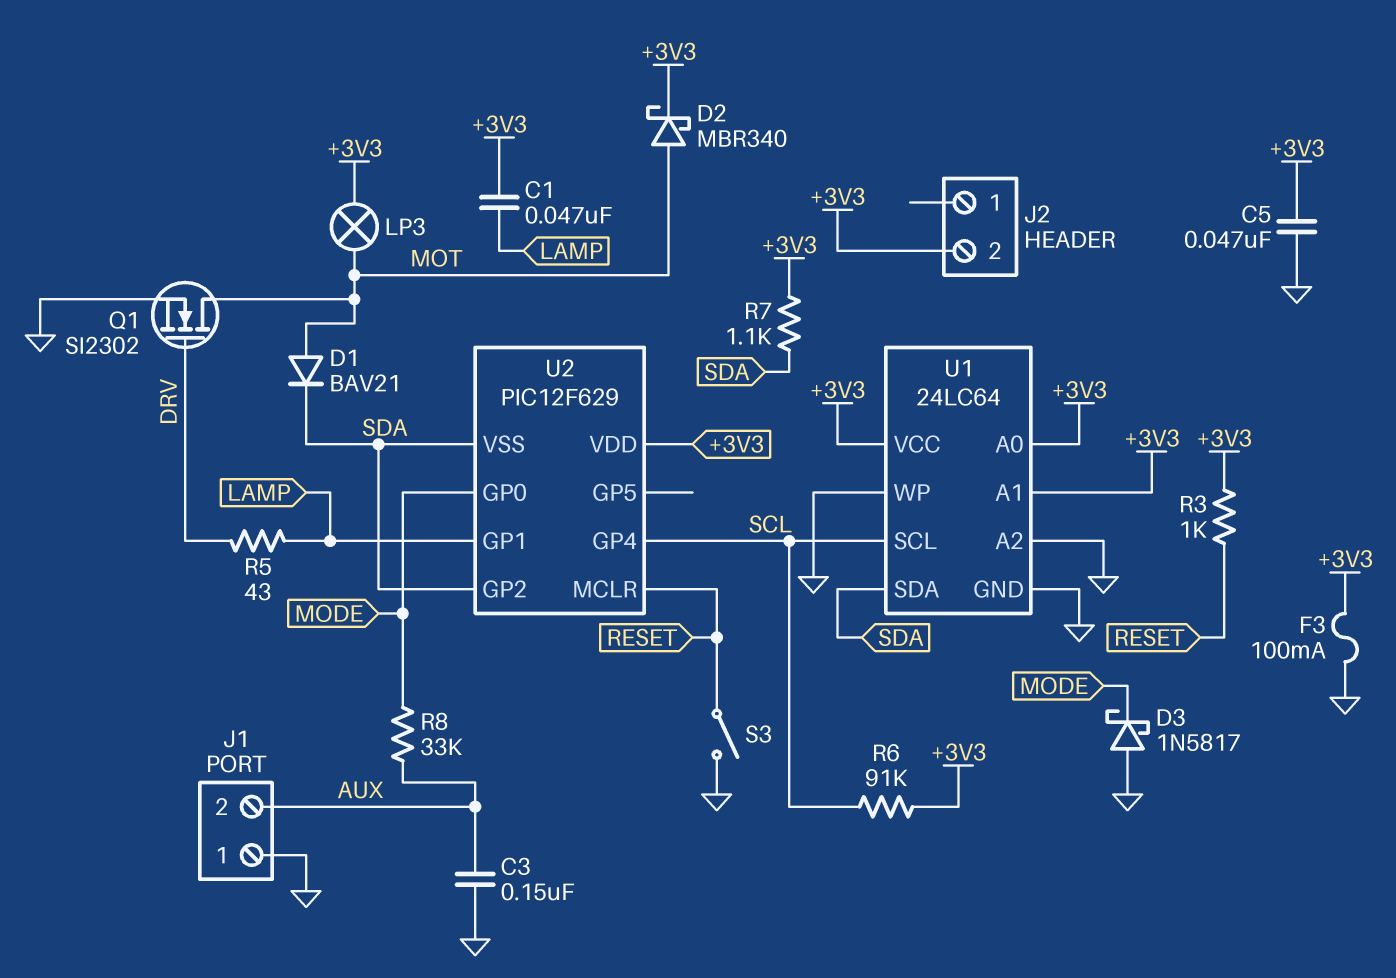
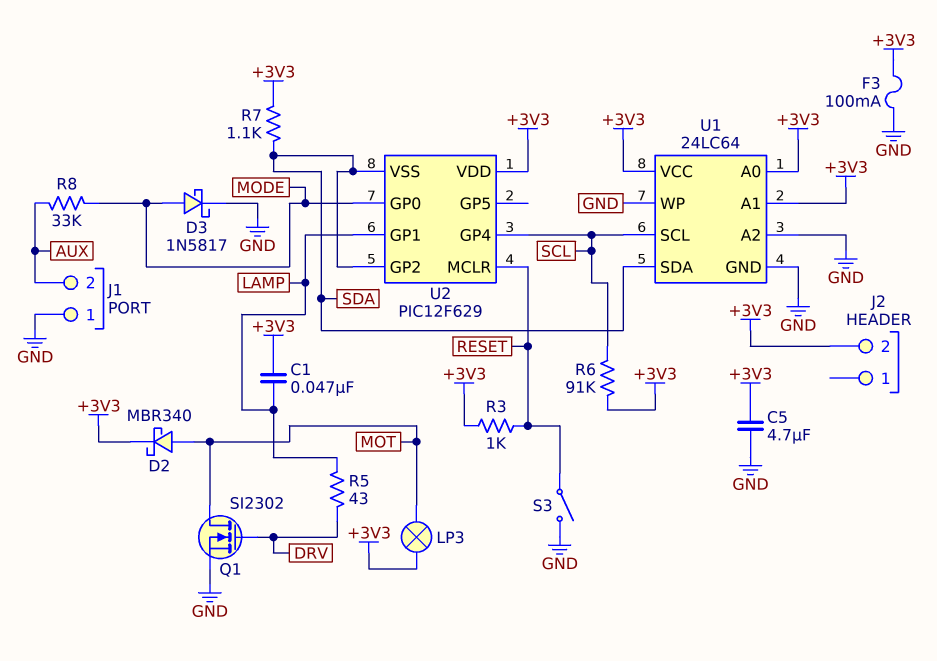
C3: 150nF (AUX, GND) -> none
C5: 47nF (+3V3, GND) -> 4.7uF (+3V3, GND)
D1: diode BAV21 (A MOT, K SDA) -> none
D3: schottky 1N5817 (A GND, K MODE) -> schottky 1N5817 (A MODE, K GND)

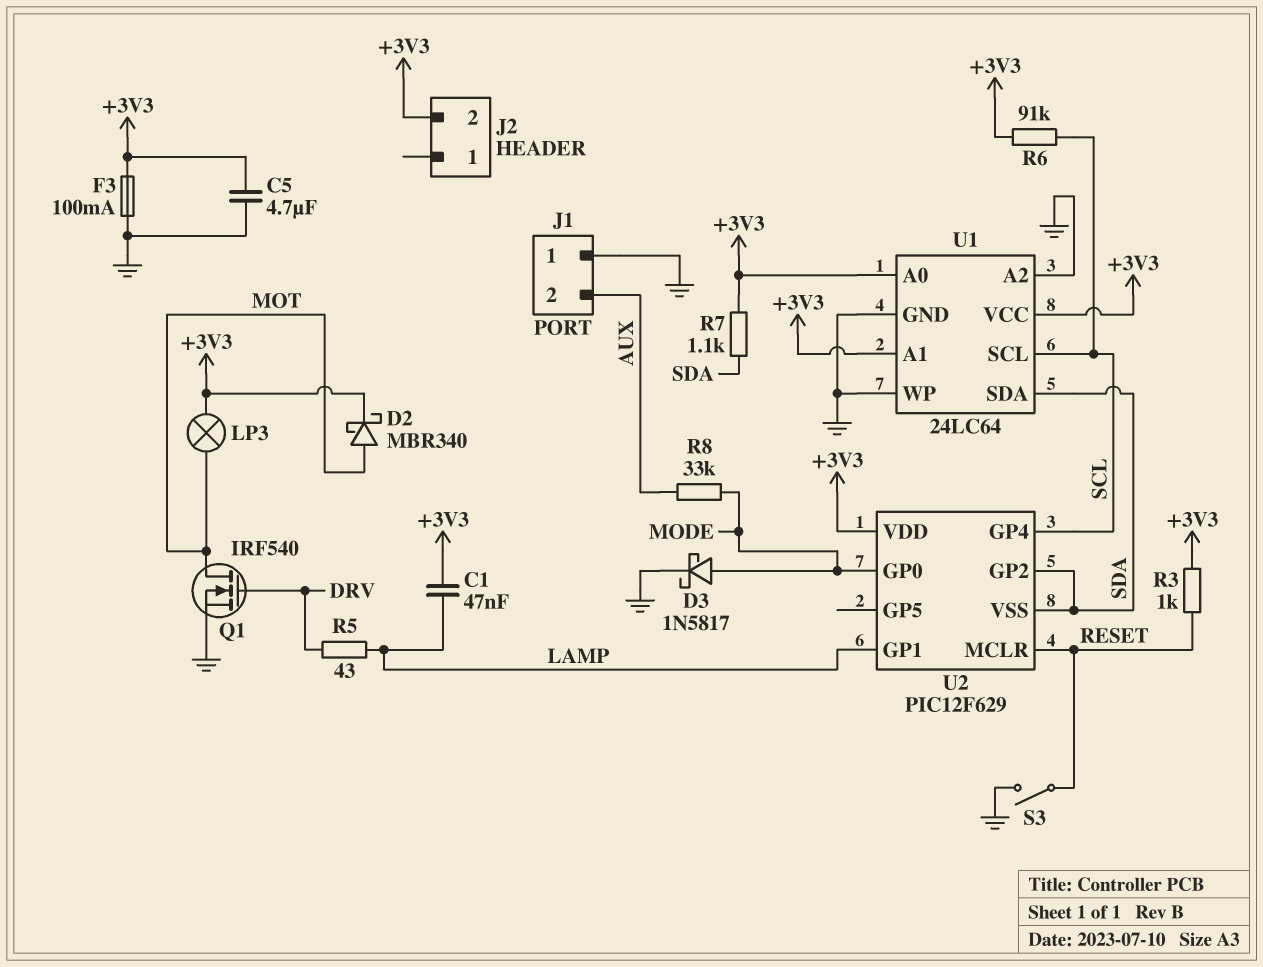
Q1: NMOS SI2302 (G DRV, D MOT, S GND) -> NMOS IRF540 (G DRV, D MOT, S GND)

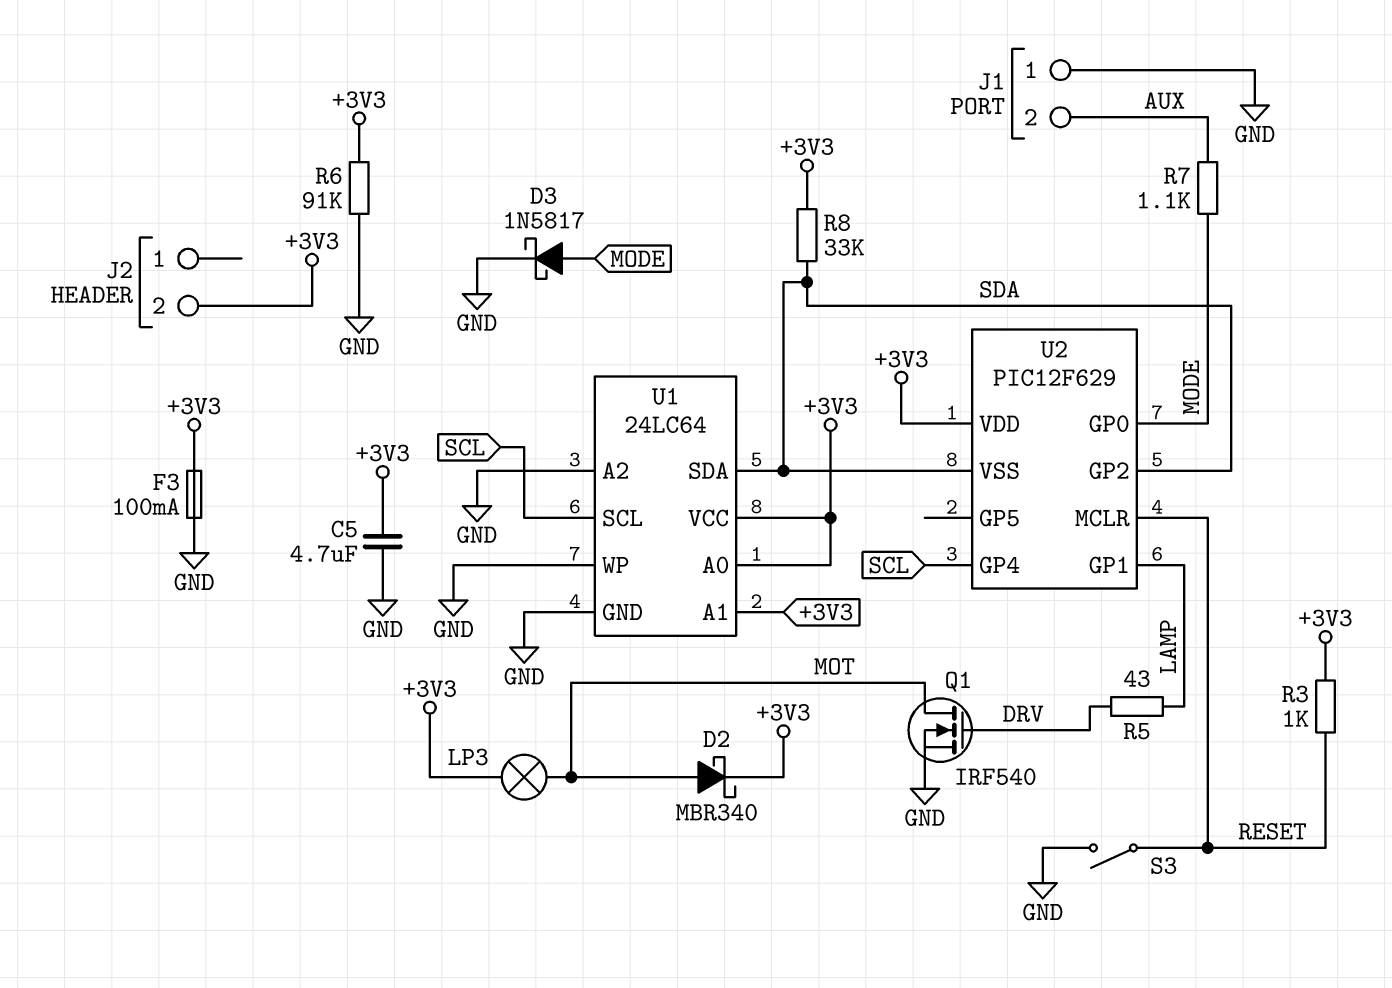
C1: 47nF (+3V3, LAMP) -> none
R6: 91k (+3V3, SCL) -> 91k (+3V3, GND)
R7: 1.1k (+3V3, SDA) -> 1.1k (AUX, MODE)
R8: 33k (AUX, MODE) -> 33k (+3V3, SDA)

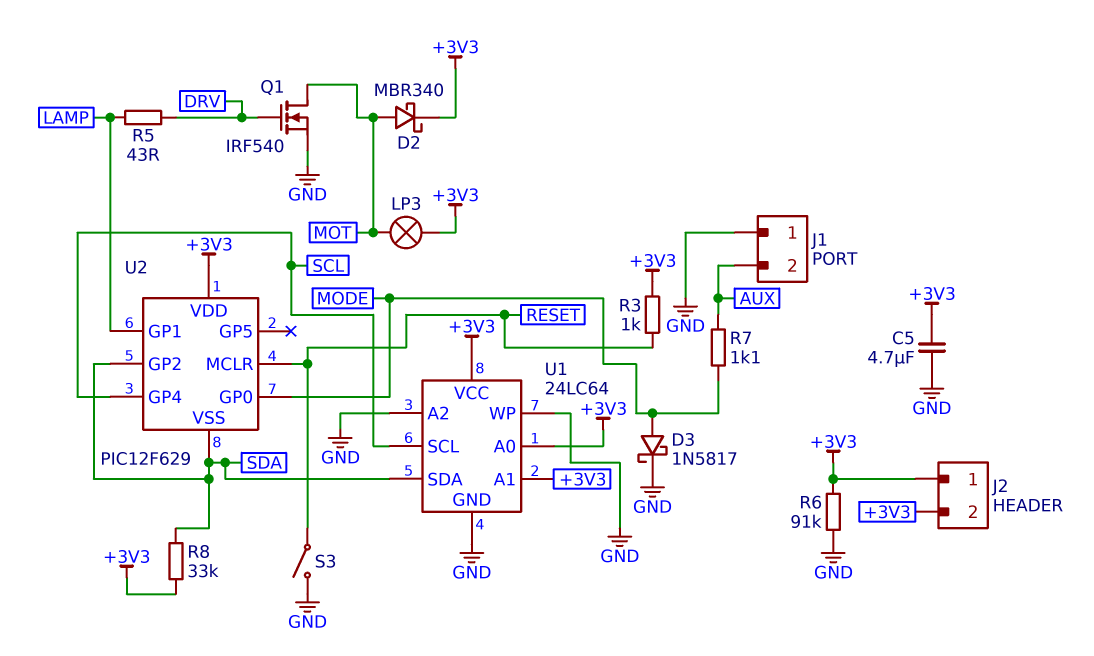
F3: 100mA (+3V3, GND) -> none
J2 pin 1: none -> +3V3

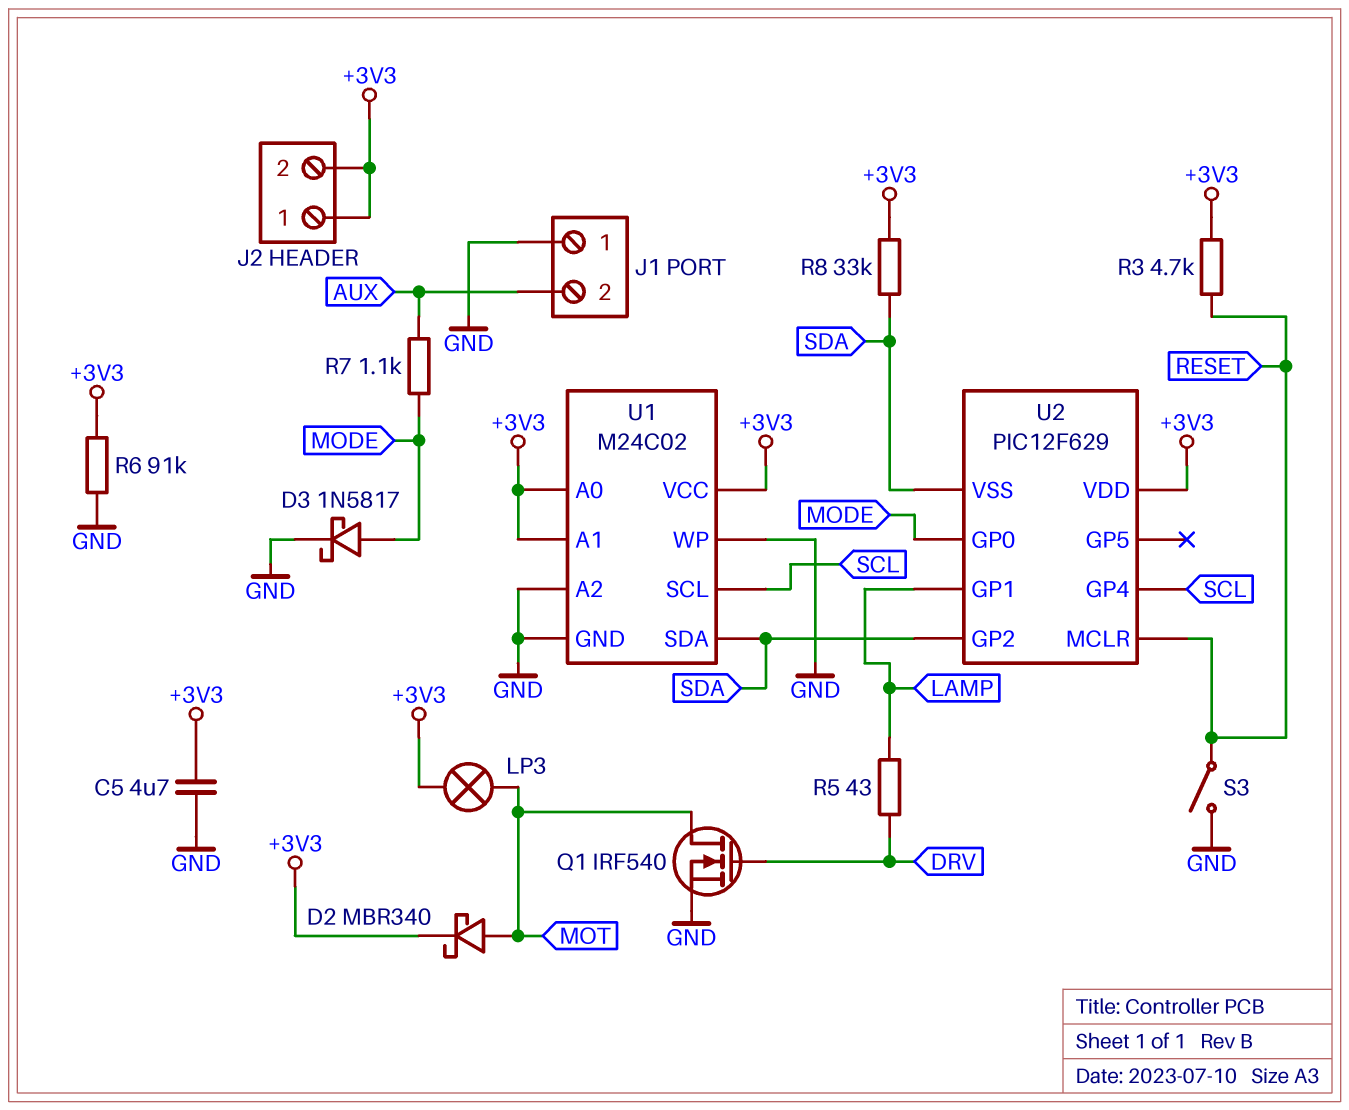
R3: 1k (+3V3, RESET) -> 4.7k (+3V3, RESET)
U1: 24LC64 -> M24C02

